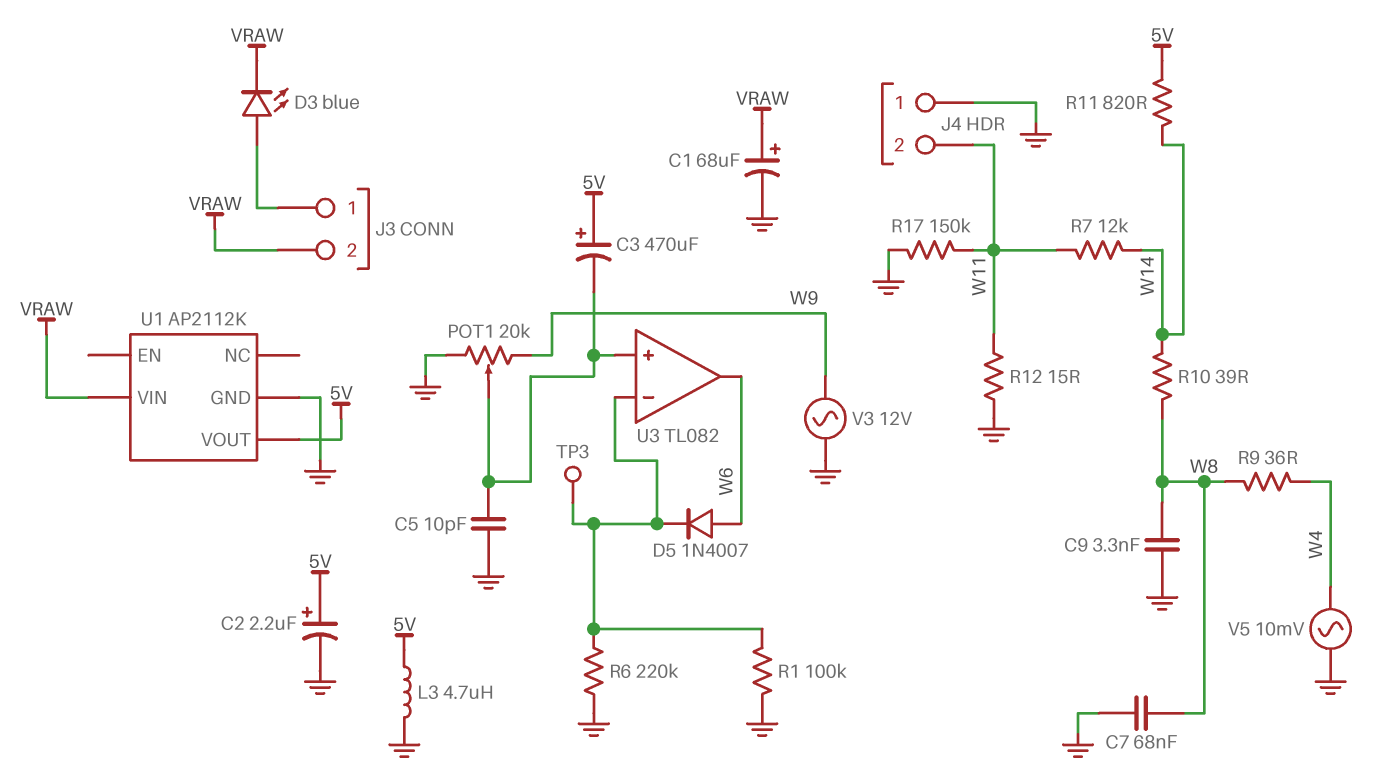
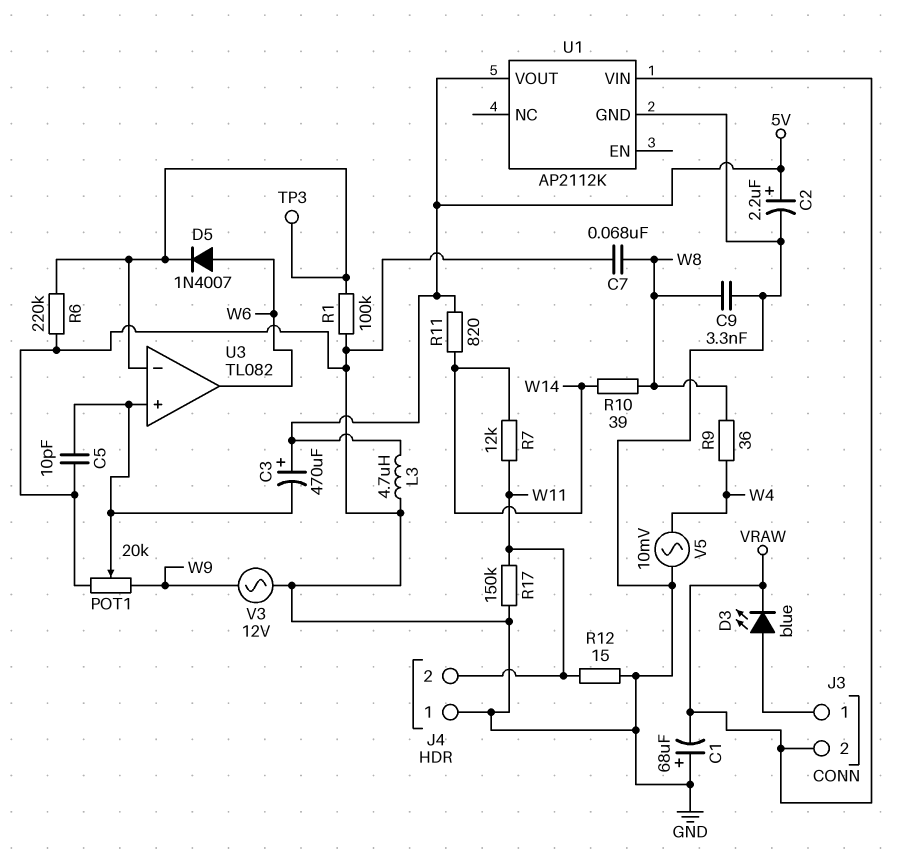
C1: 68uF (plus VRAW, minus GND) -> 68uF (plus GND, minus VRAW)

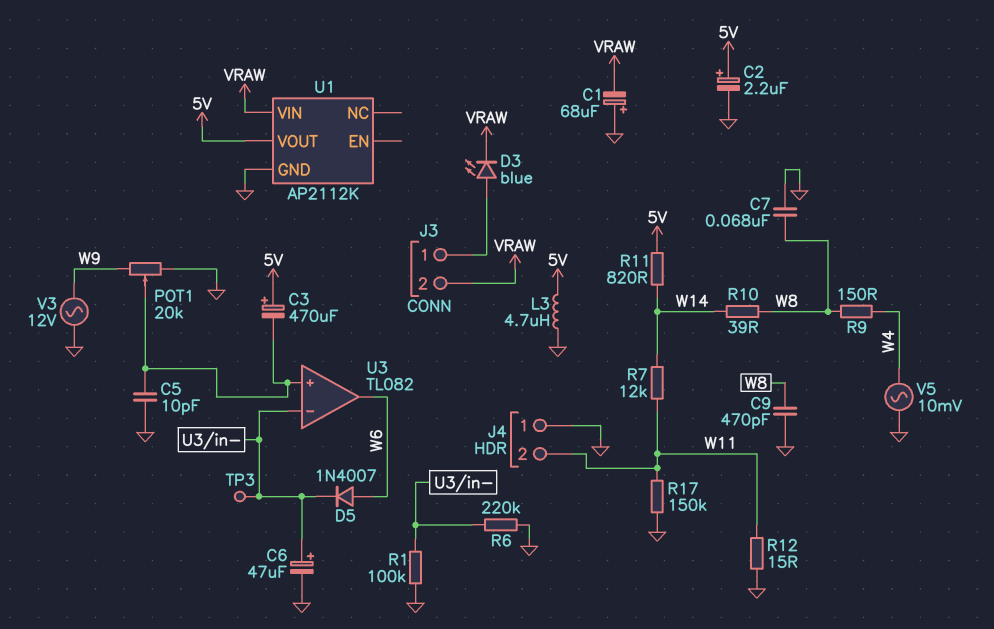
C6: none -> 47uF (plus U3/in-, minus GND)
C9: 3.3nF (GND, W8) -> 470pF (GND, W8)
R9: 36 (W4, W8) -> 150 (W4, W8)

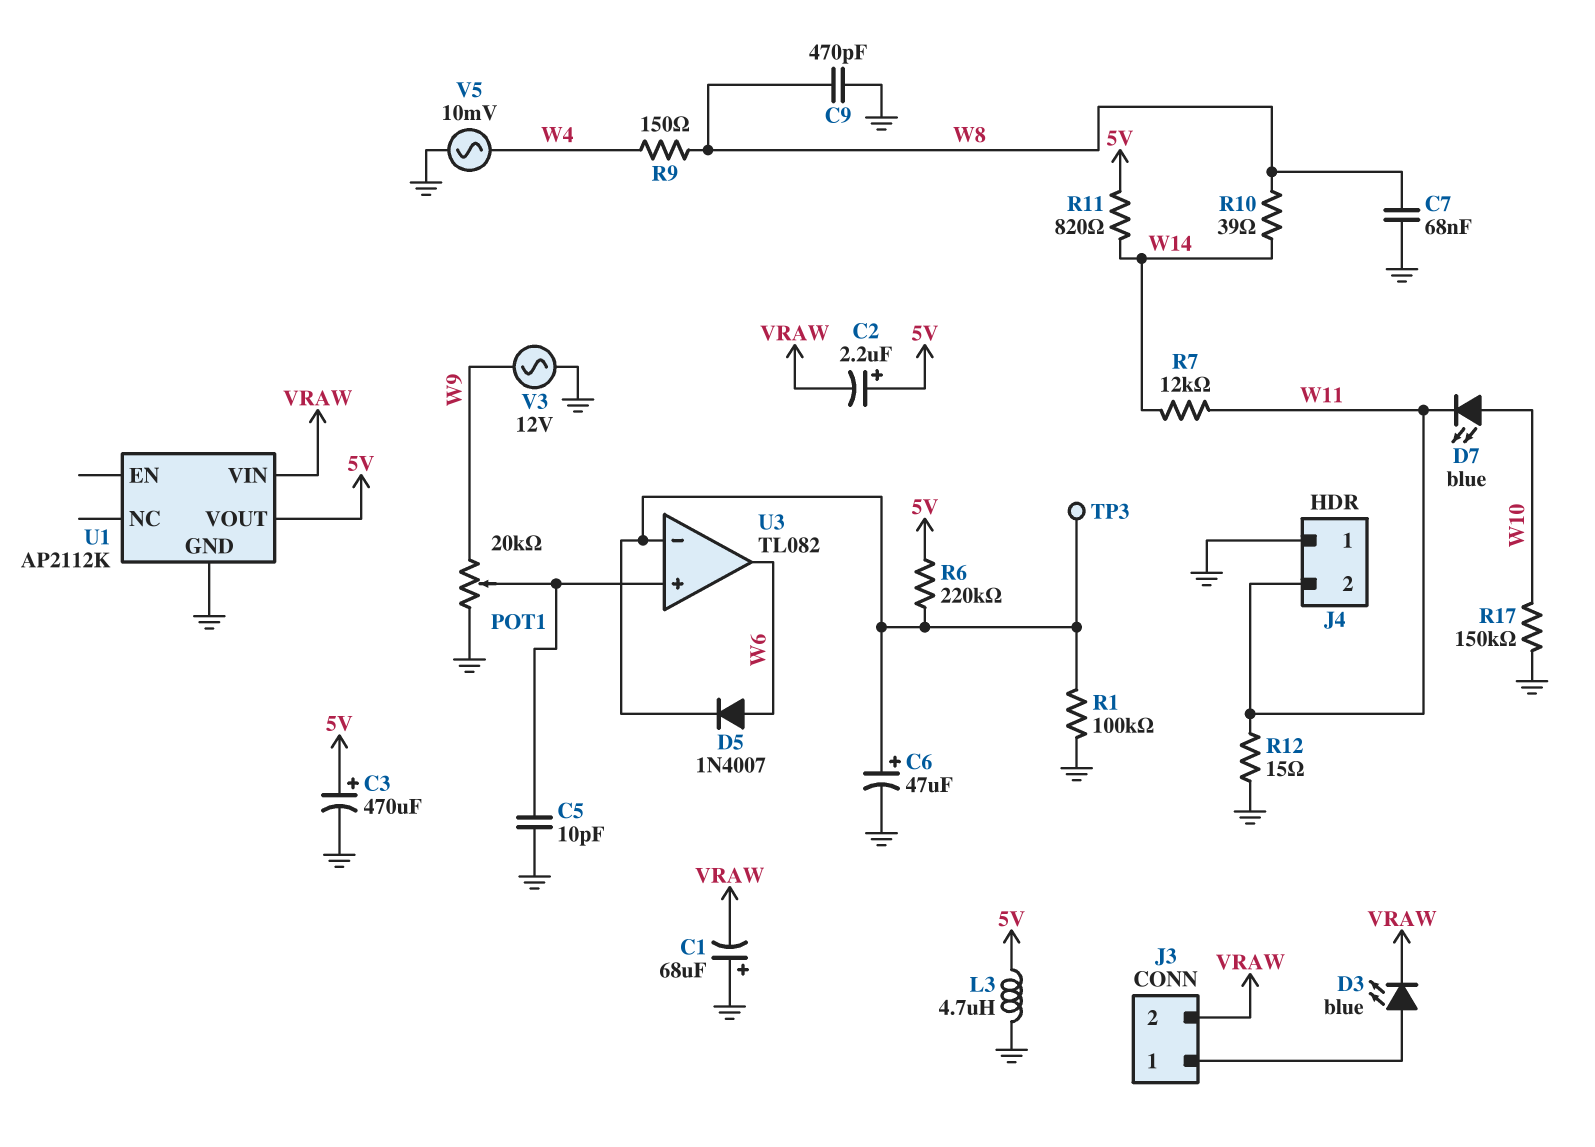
C2: 2.2uF (plus 5V, minus GND) -> 2.2uF (plus 5V, minus VRAW)
C3: 470uF (plus 5V, minus U3/in+) -> 470uF (plus 5V, minus GND)
D7: none -> LED blue (A W10, K W11)
R6: 220k (GND, U3/in-) -> 220k (5V, U3/in-)
R17: 150k (GND, W11) -> 150k (GND, W10)

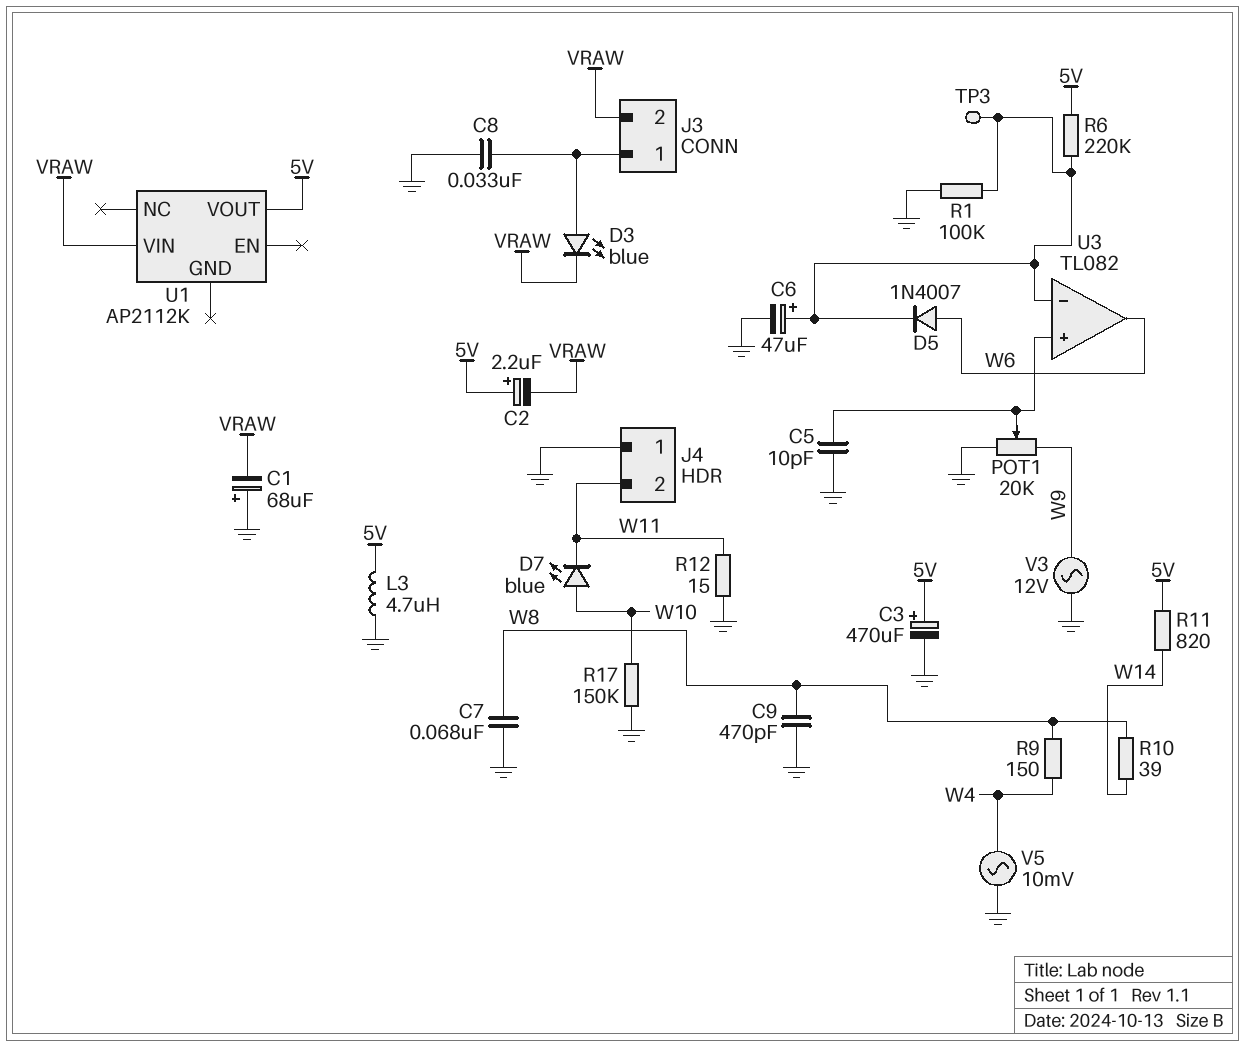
C8: none -> 33nF (GND, J3/1)
R7: 12k (W11, W14) -> none
U1 pin GND: GND -> none

